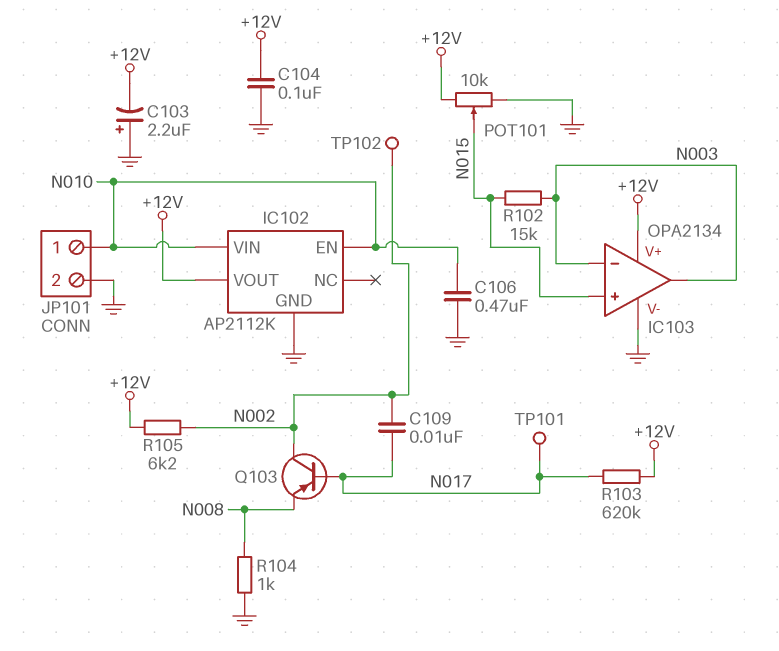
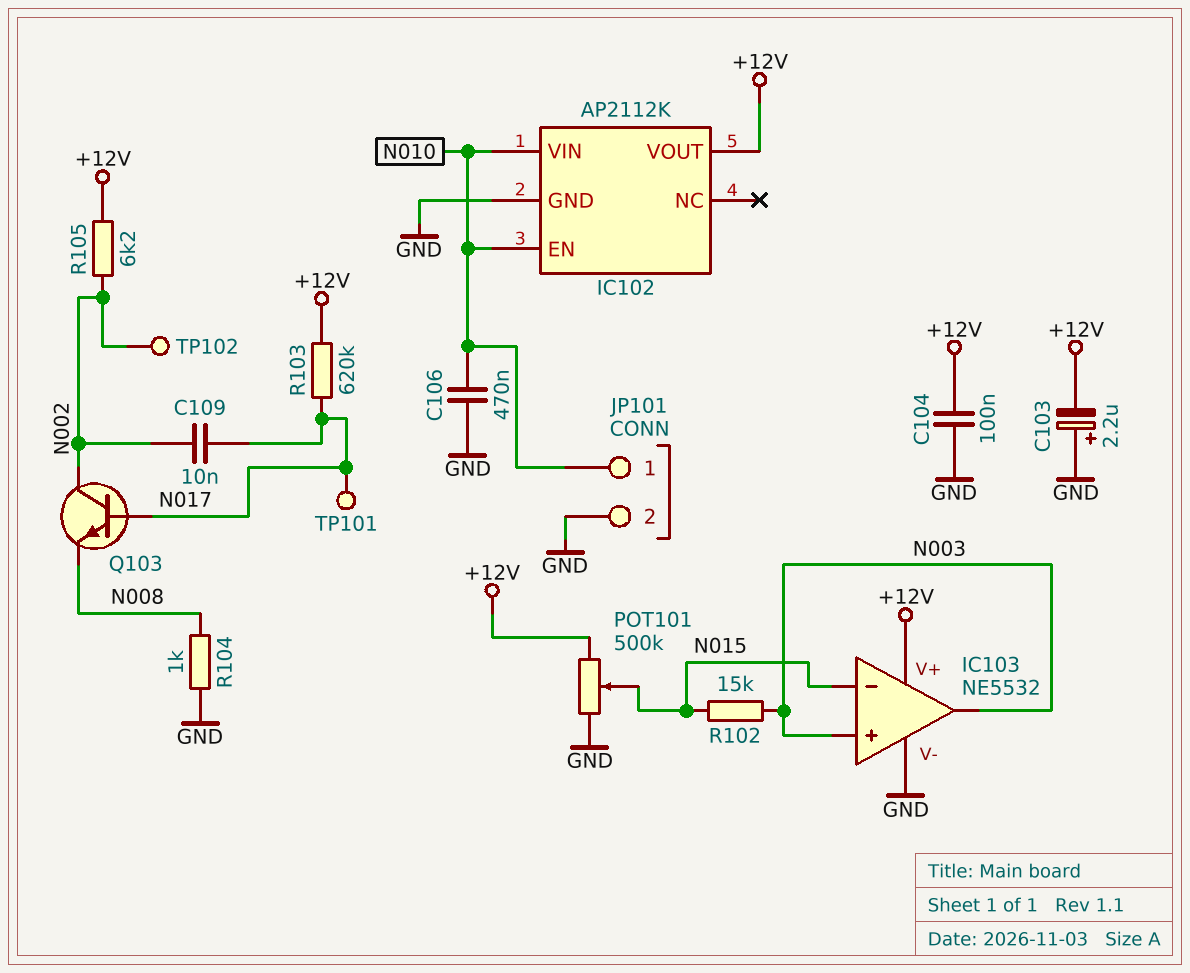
IC103: OPA2134 -> NE5532
IC103 pin in+: N015 -> N003
IC103 pin in-: N003 -> N015
POT101: 10k (+12V, GND, wiper N015) -> 500k (+12V, GND, wiper N015)
Q103: PNP (B N017, C N002, E N008) -> NPN (B N017, C N002, E N008)

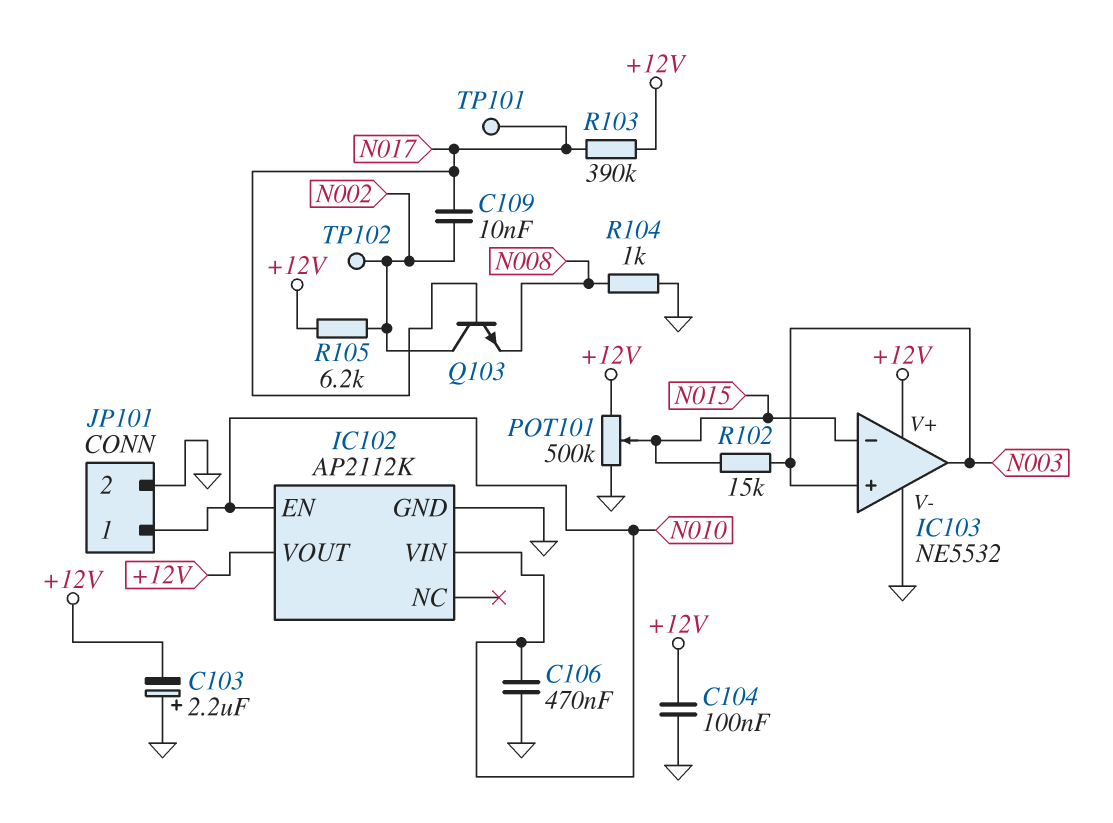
R103: 620k (+12V, N017) -> 390k (+12V, N017)

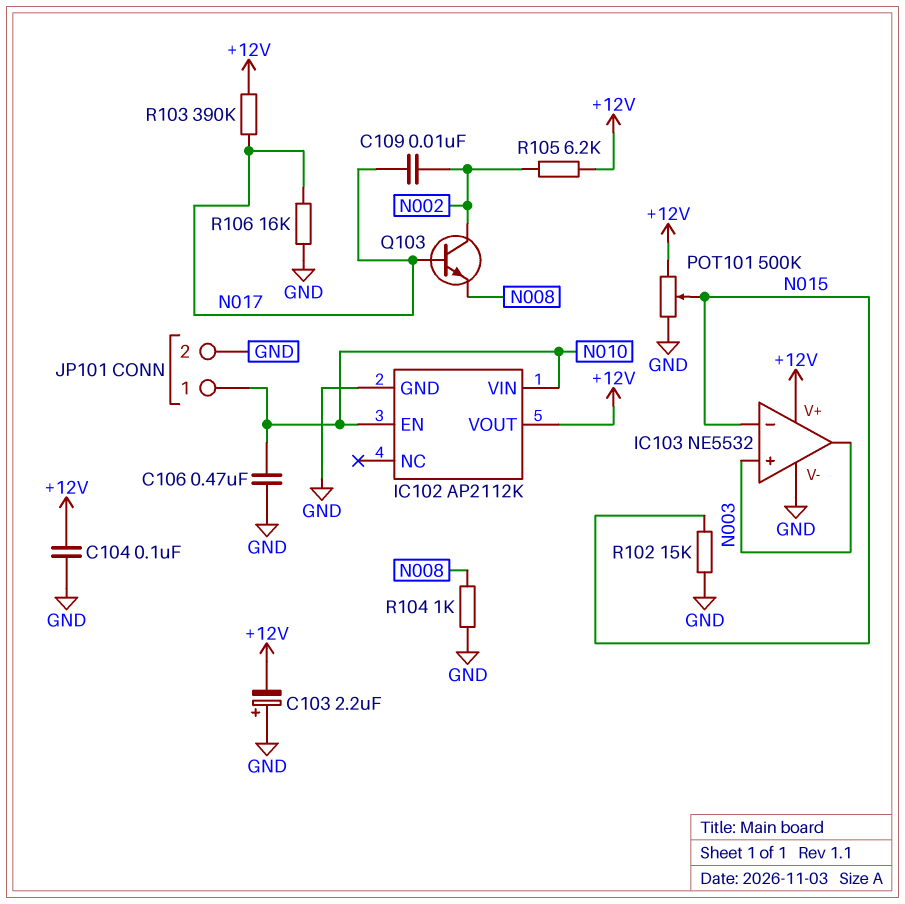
R102: 15k (N003, N015) -> 15k (GND, N015)
R106: none -> 16k (GND, N017)
TP101: test point (N017) -> none
TP102: test point (N002) -> none

